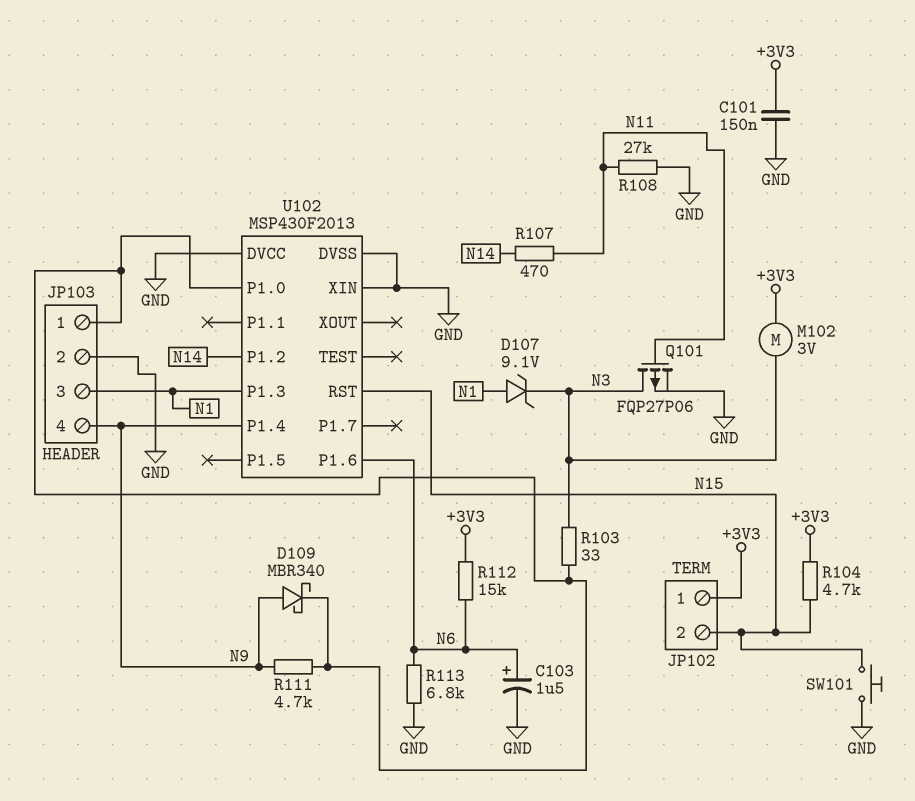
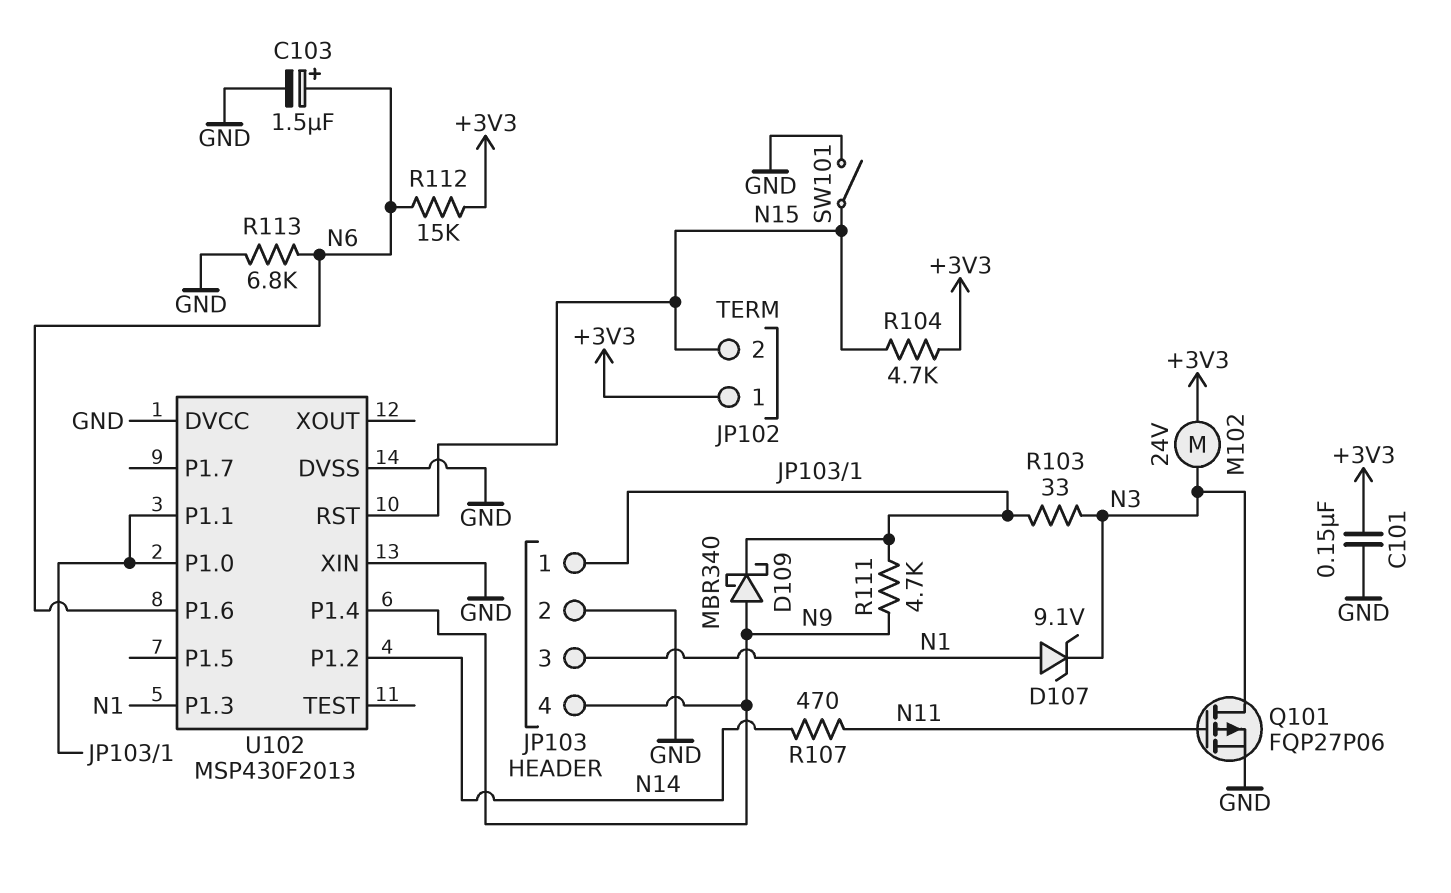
M102: motor 3V (+3V3, N3) -> motor 24V (+3V3, N3)
R108: 27k (GND, N11) -> none
SW101: button (GND, N15) -> switch (GND, N15)
U102 pin P1.1: none -> JP103/1

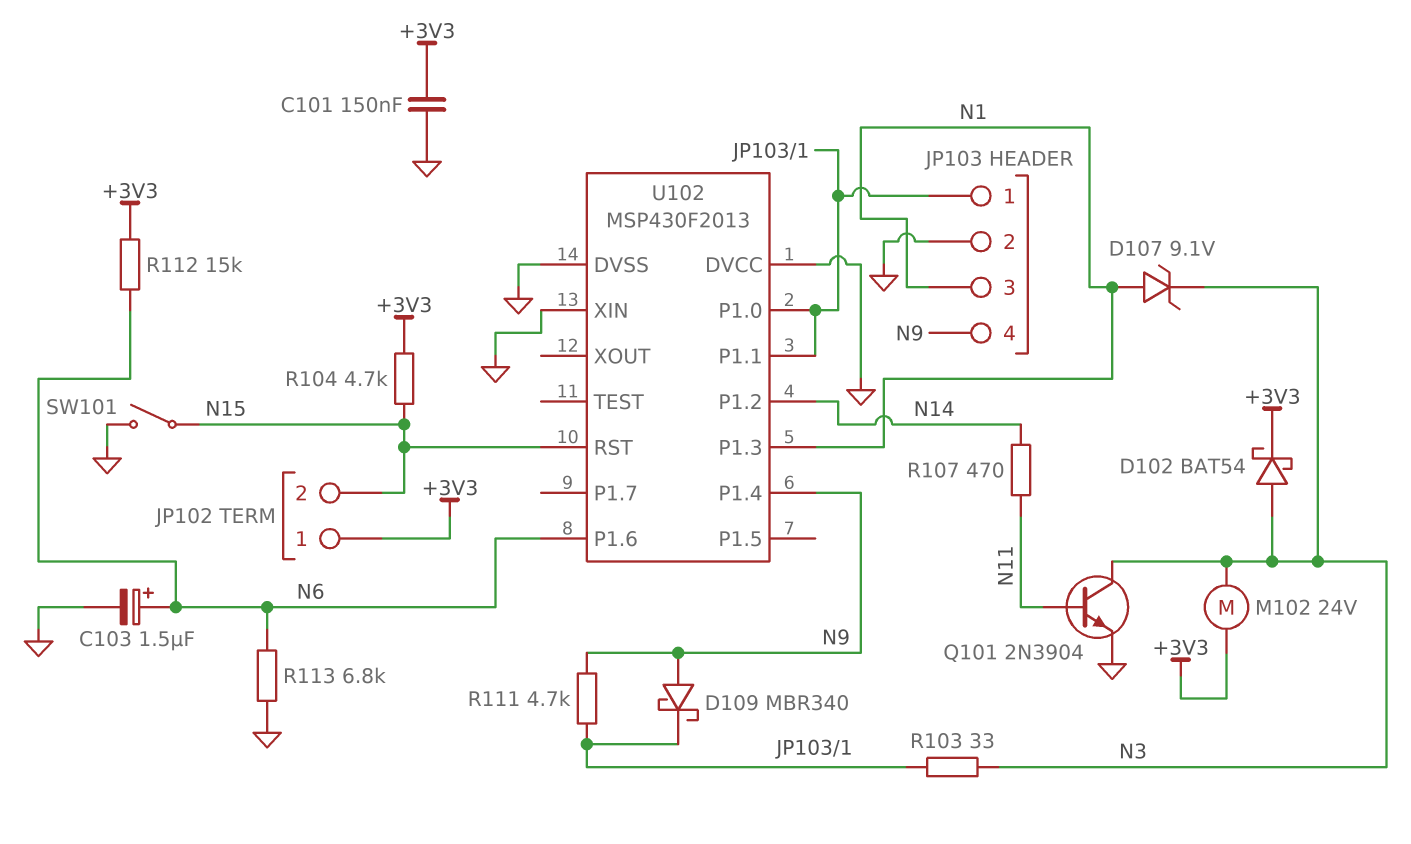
D102: none -> schottky BAT54 (A N3, K +3V3)
Q101: PMOS FQP27P06 (G N11, D N3, S GND) -> NPN 2N3904 (B N11, C N3, E GND)

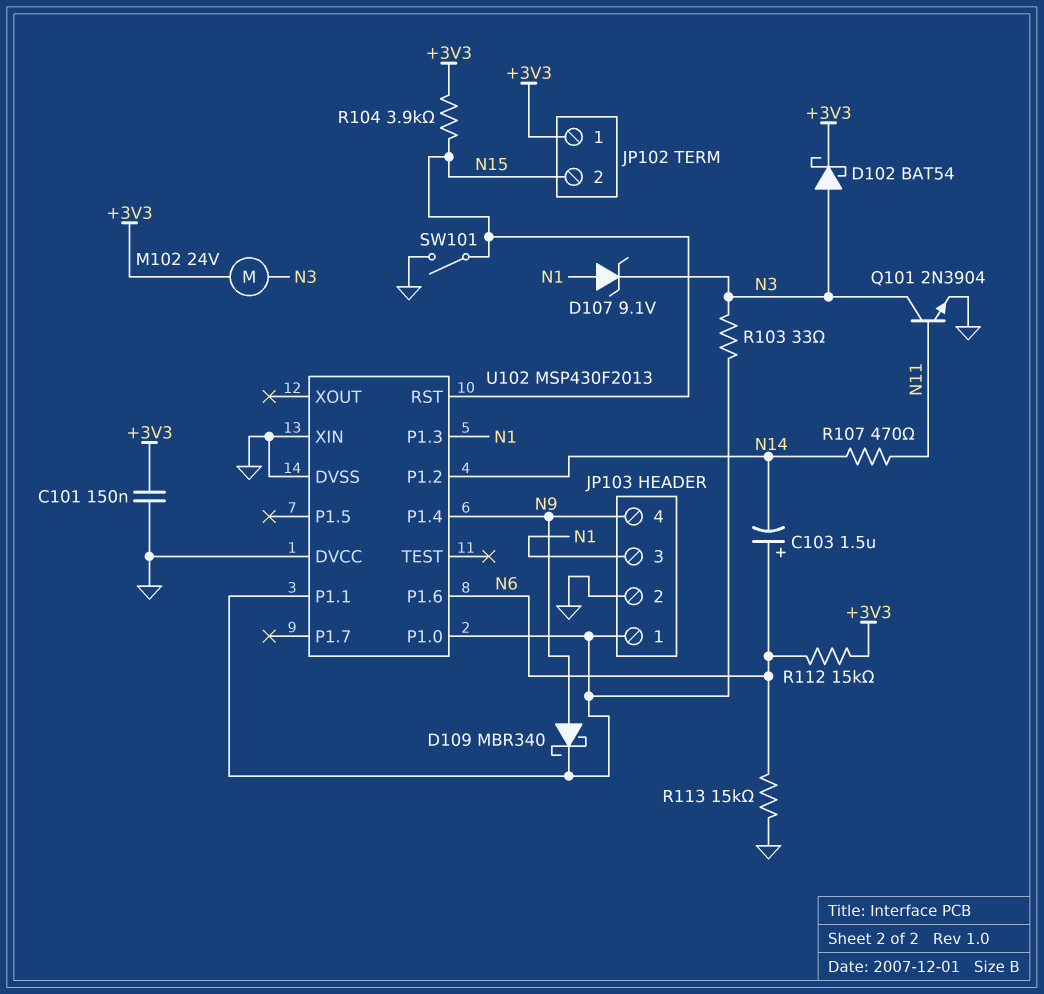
C103: 1.5uF (plus N6, minus GND) -> 1.5uF (plus N6, minus N14)
R104: 4.7k (+3V3, N15) -> 3.9k (+3V3, N15)
R111: 4.7k (JP103/1, N9) -> none
R113: 6.8k (GND, N6) -> 15k (GND, N6)

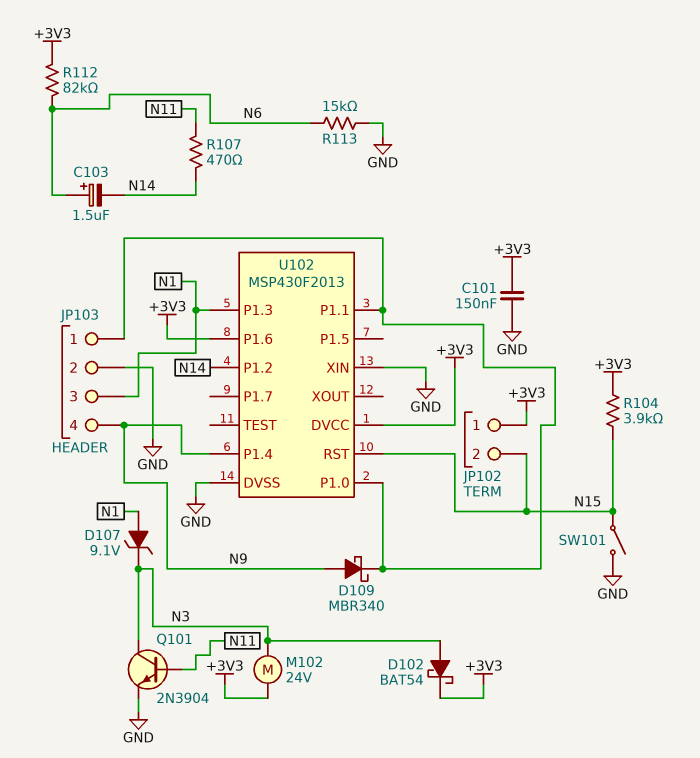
R103: 33 (JP103/1, N3) -> none
R112: 15k (+3V3, N6) -> 82k (+3V3, N6)
U102 pin DVCC: GND -> +3V3
U102 pin P1.6: N6 -> +3V3

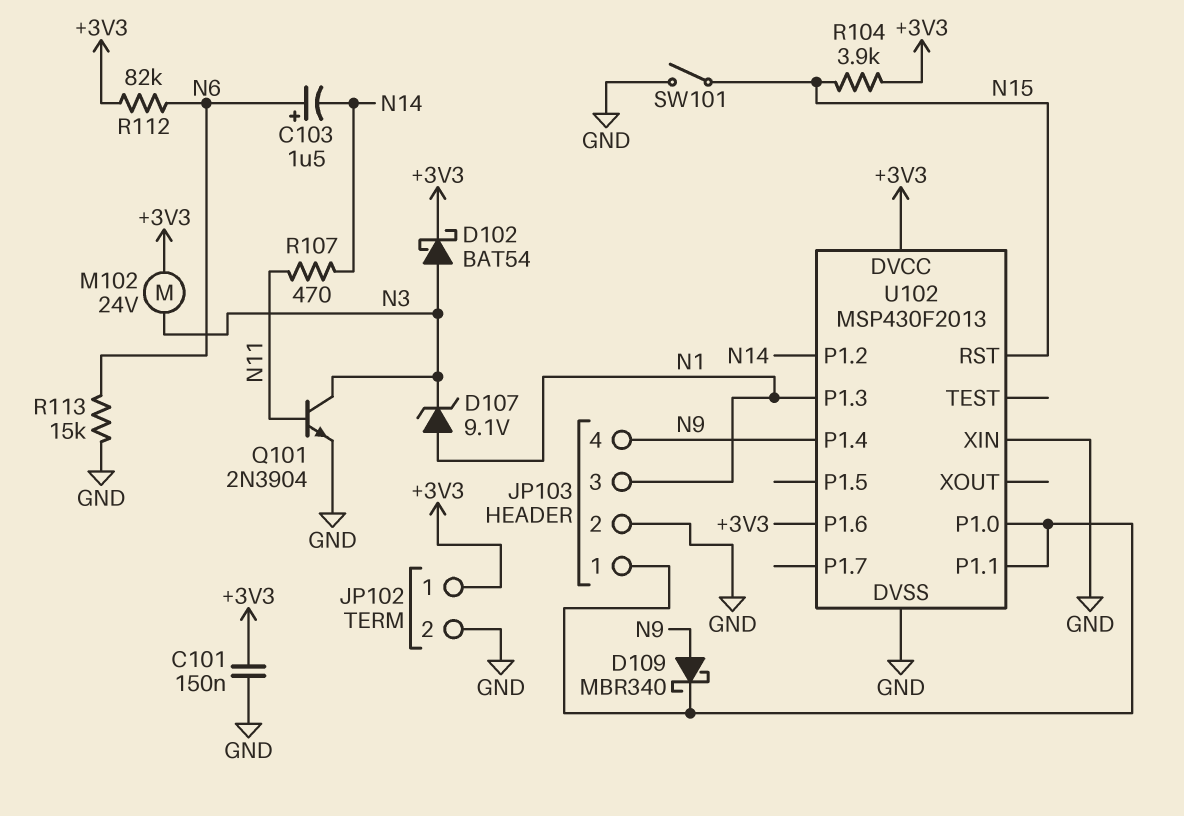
JP102 pin 2: N15 -> GND

